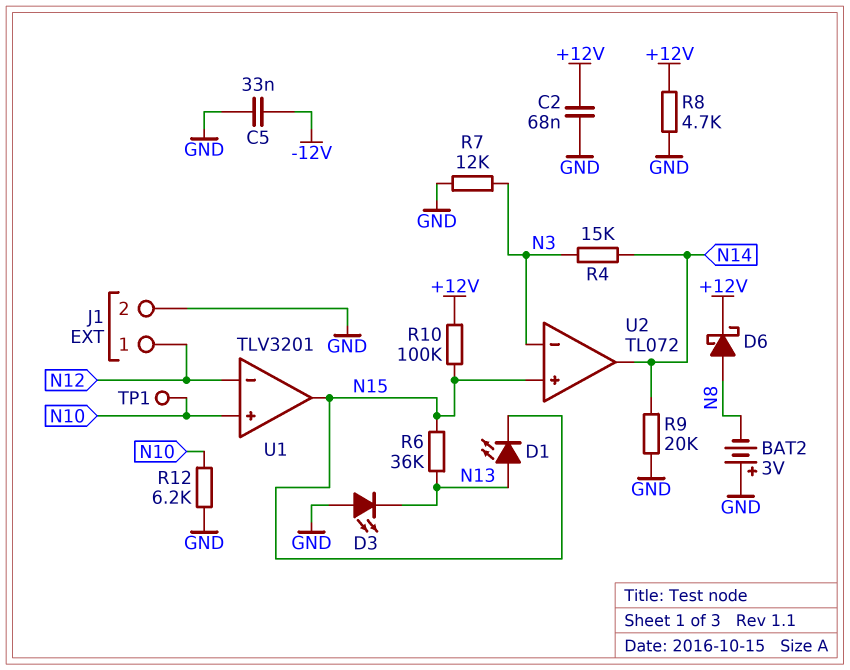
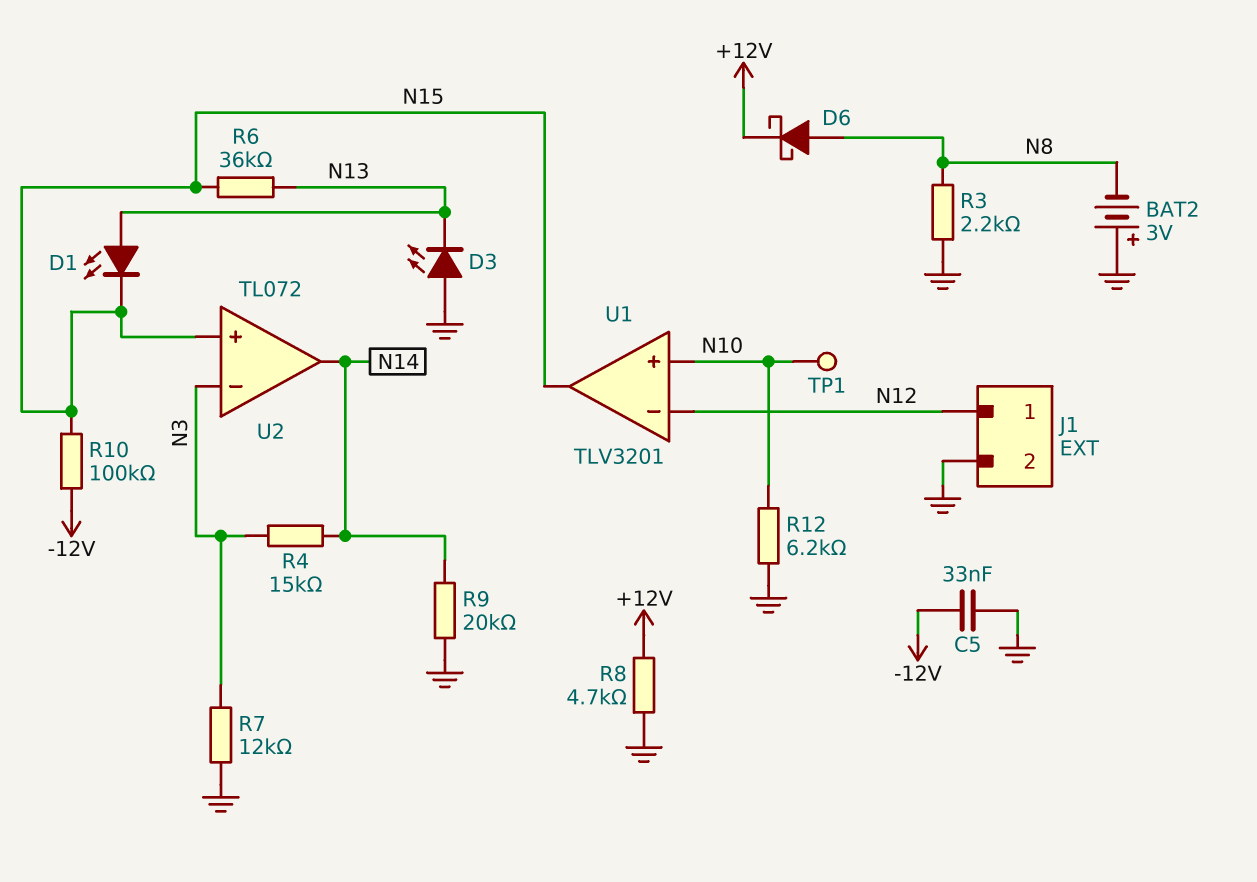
C2: 68nF (+12V, GND) -> none
R3: none -> 2.2k (GND, N8)
R10: 100k (+12V, N15) -> 100k (-12V, N15)

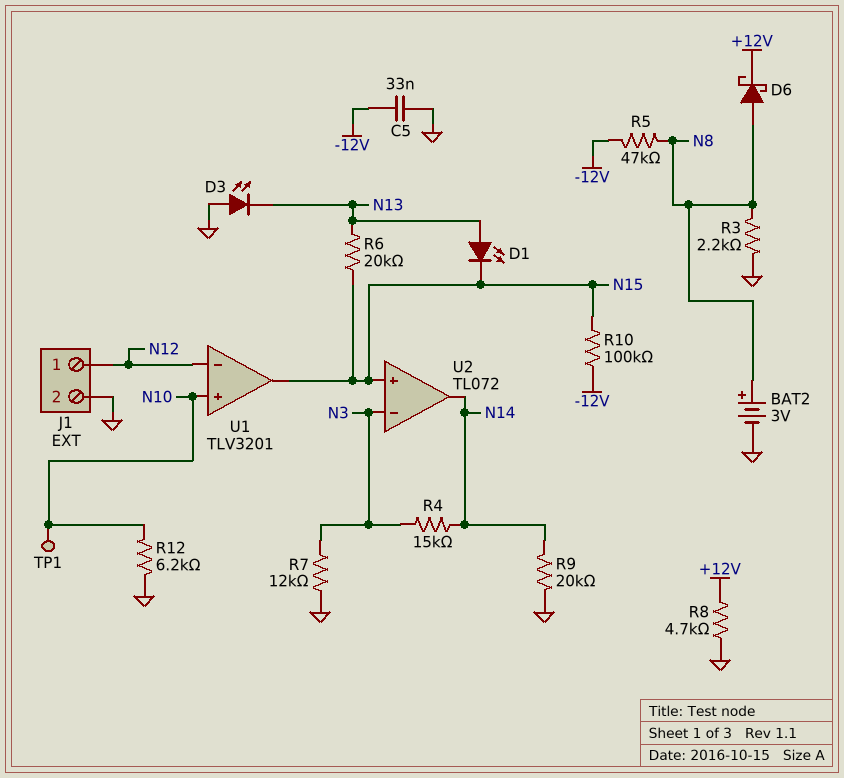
BAT2: 3V (plus GND, minus N8) -> 3V (plus N8, minus GND)
R5: none -> 47k (-12V, N8)
R6: 36k (N13, N15) -> 20k (N13, N15)

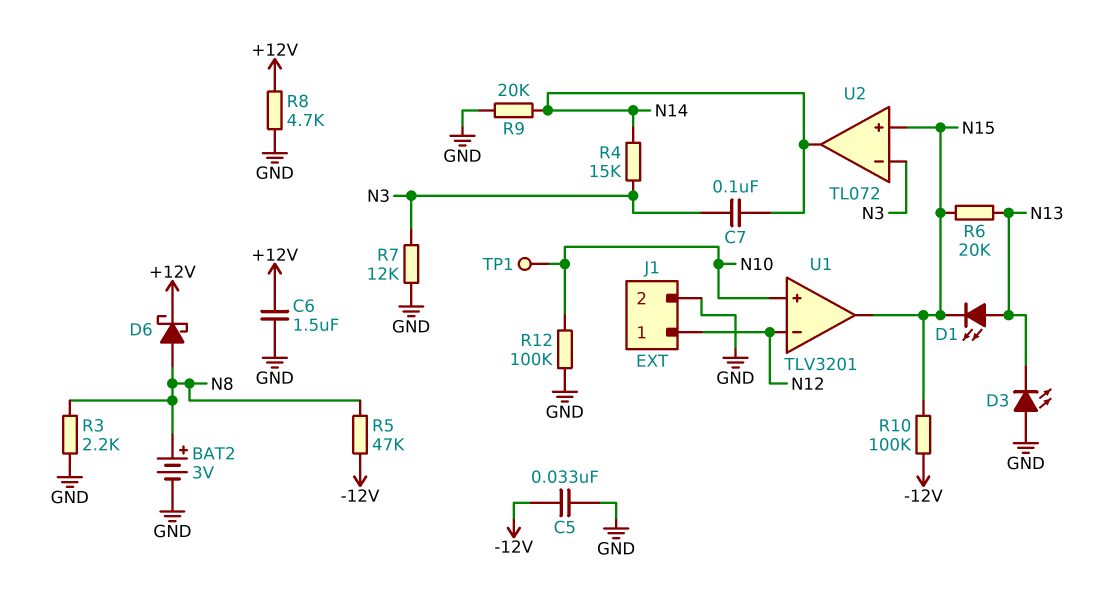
C6: none -> 1.5uF (+12V, GND)
C7: none -> 100nF (N3, N14)
R12: 6.2k (GND, N10) -> 100k (GND, N10)

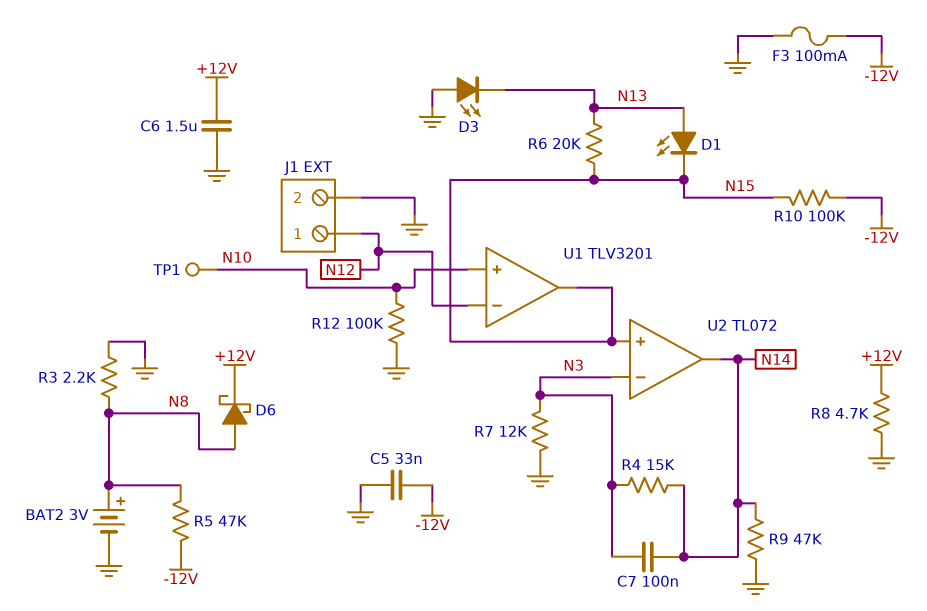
F3: none -> 100mA (-12V, GND)
R9: 20k (GND, N14) -> 47k (GND, N14)

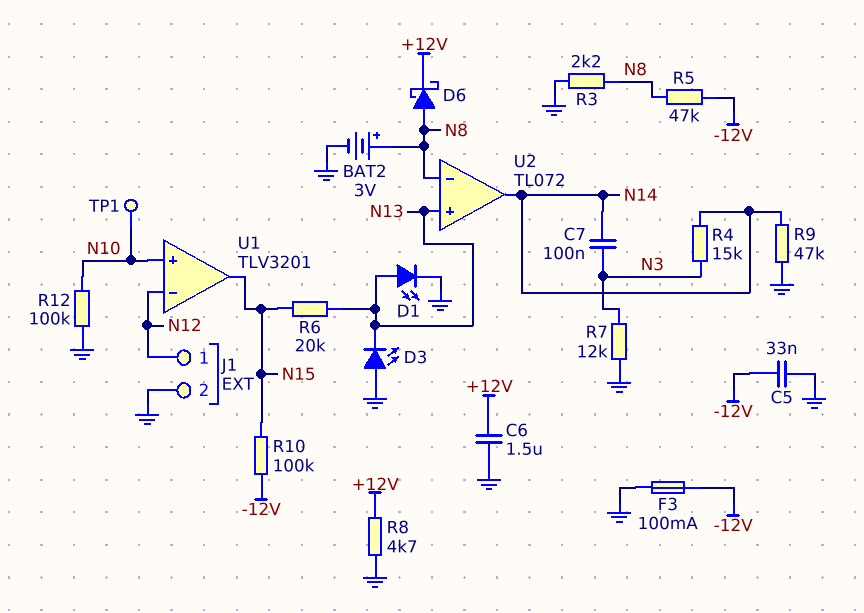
D1: LED (A N13, K N15) -> LED (A N13, K GND)
U2 pin in+: N15 -> N13
U2 pin in-: N3 -> N8

